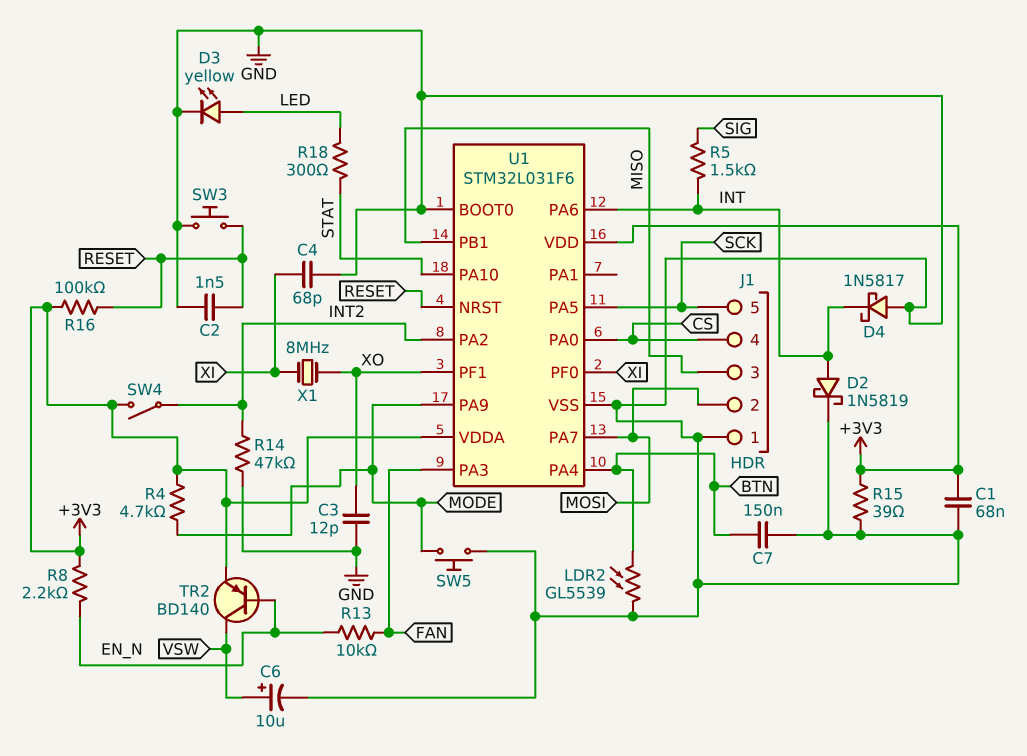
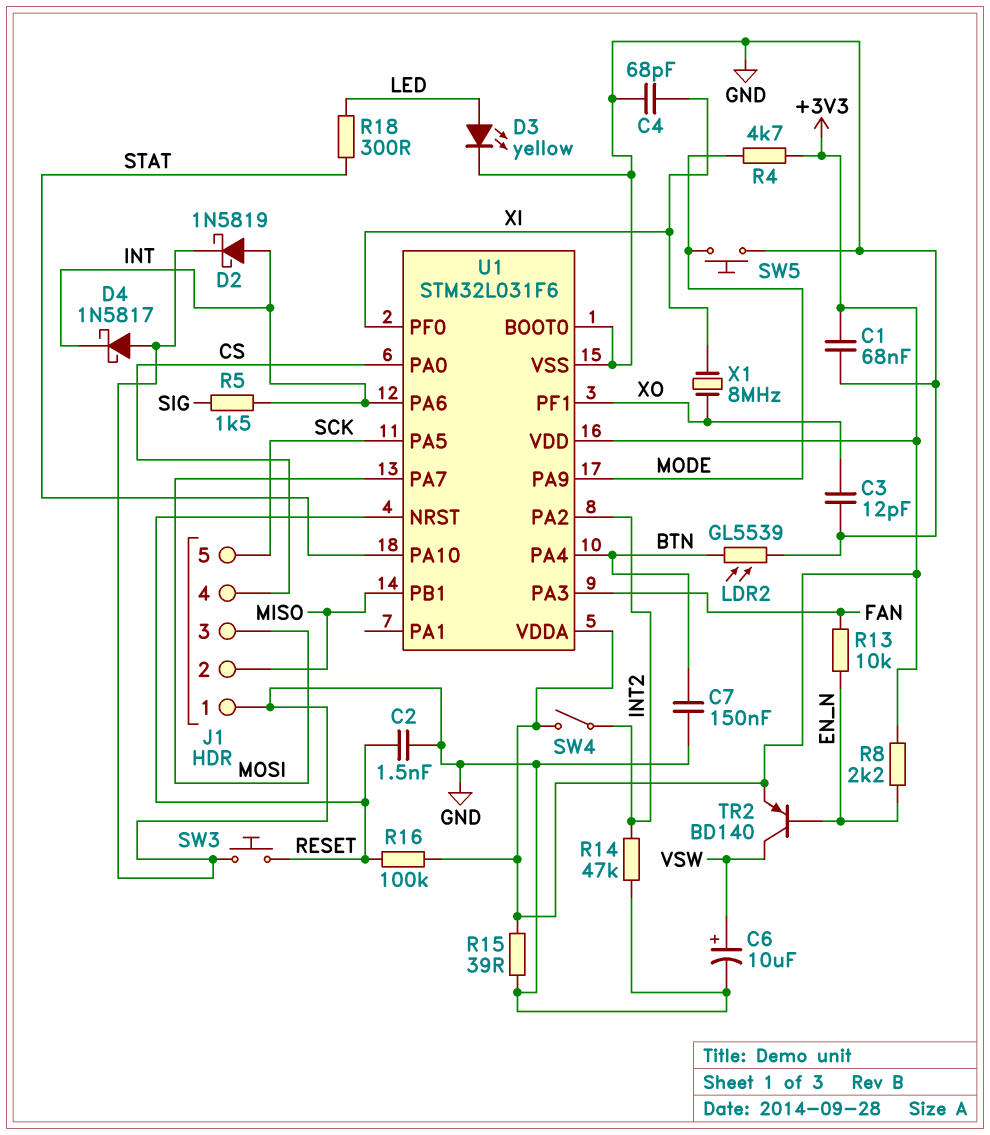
J1 pin 2: MOSI -> MISO
J1 pin 3: MISO -> MOSI

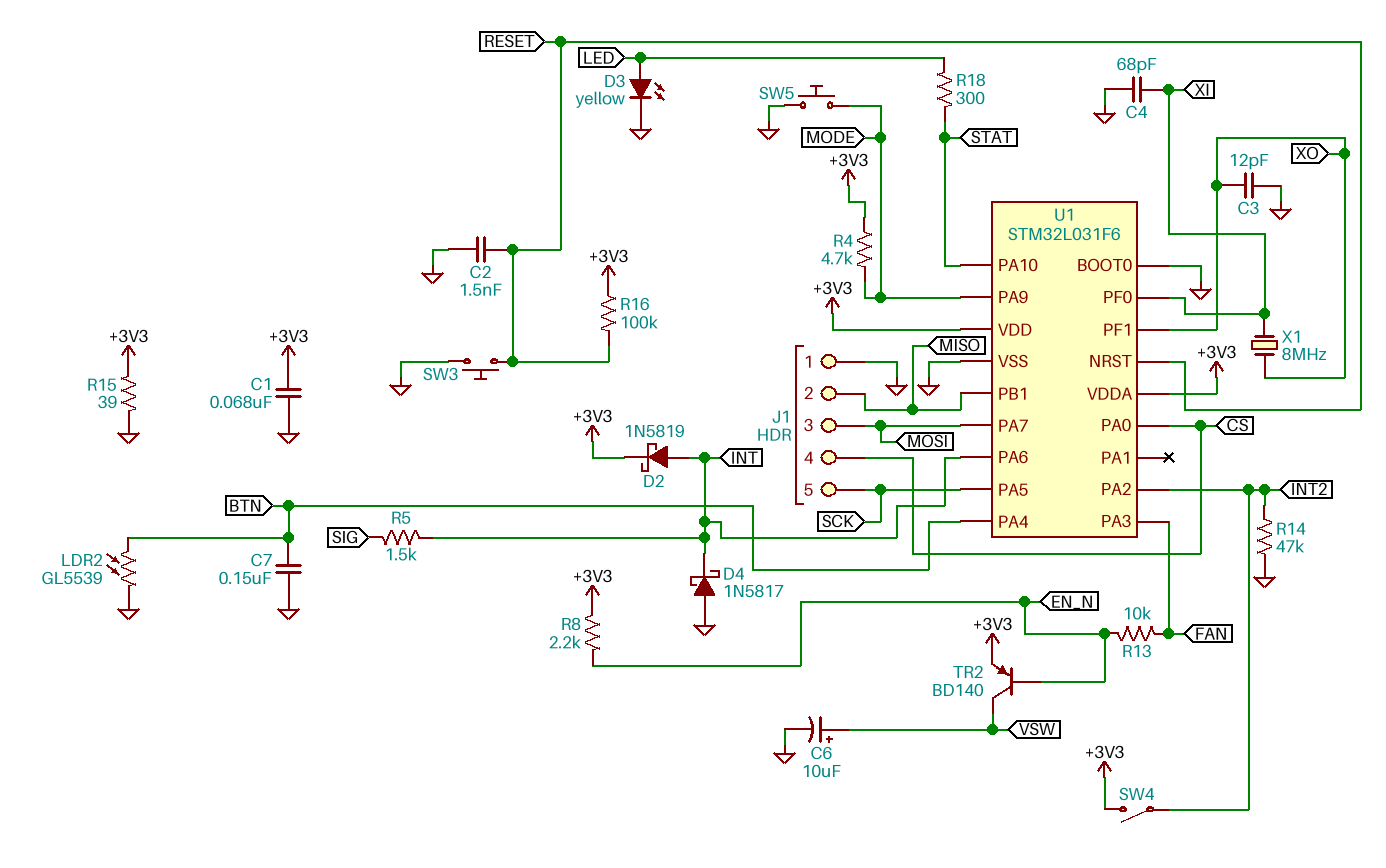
D2: schottky 1N5819 (A INT, K GND) -> schottky 1N5819 (A INT, K +3V3)

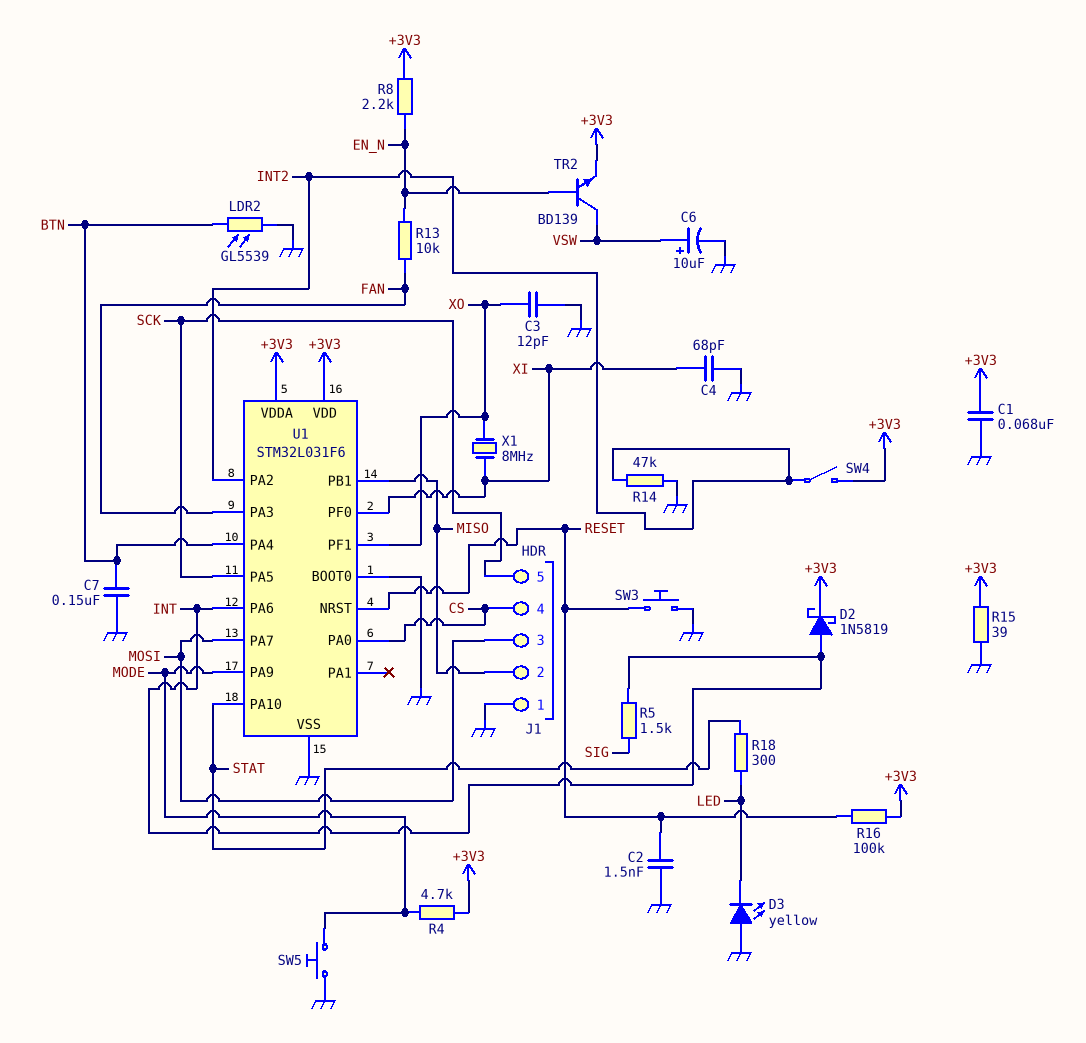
D3: LED yellow (A LED, K GND) -> LED yellow (A GND, K LED)
D4: schottky 1N5817 (A GND, K INT) -> none
TR2: PNP BD140 (B EN_N, C VSW, E +3V3) -> NPN BD139 (B EN_N, C VSW, E +3V3)

